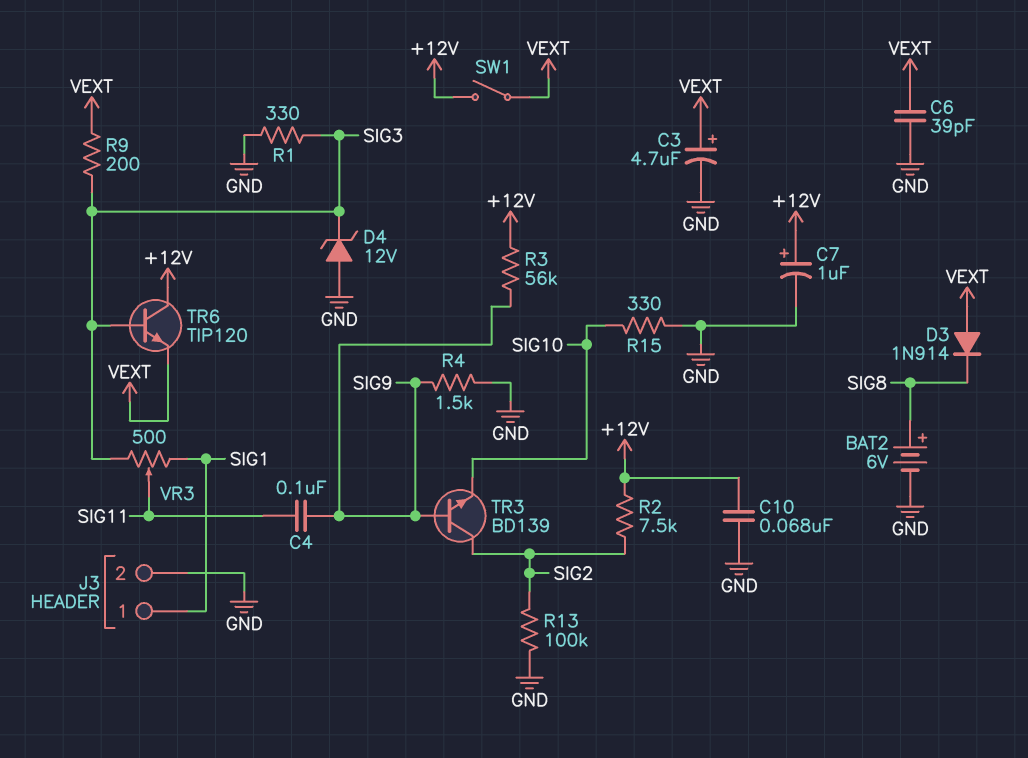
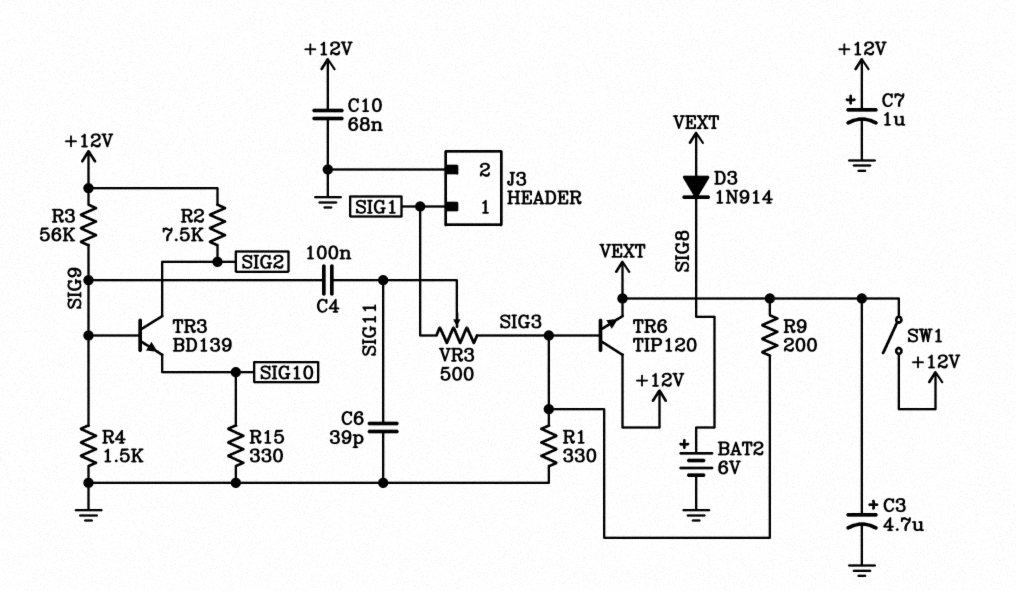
C6: 39pF (GND, VEXT) -> 39pF (GND, SIG11)
D4: zener 12V (A GND, K SIG3) -> none
R13: 100k (GND, SIG2) -> none

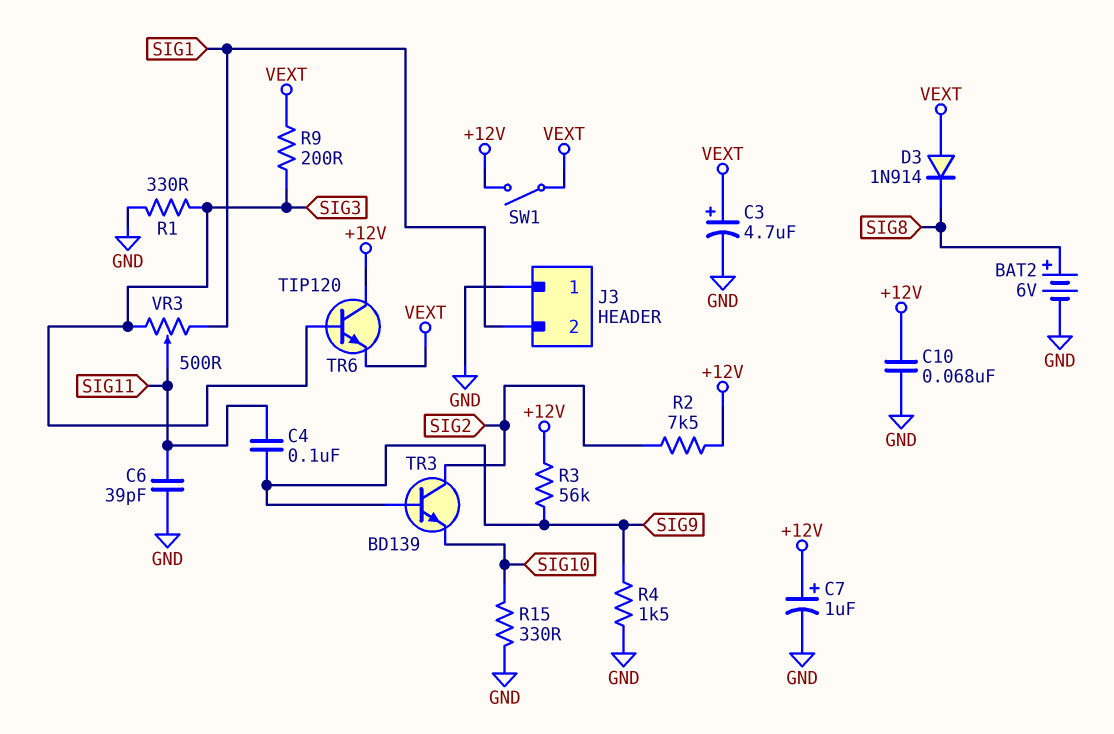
J3 pin 1: SIG1 -> GND
J3 pin 2: GND -> SIG1

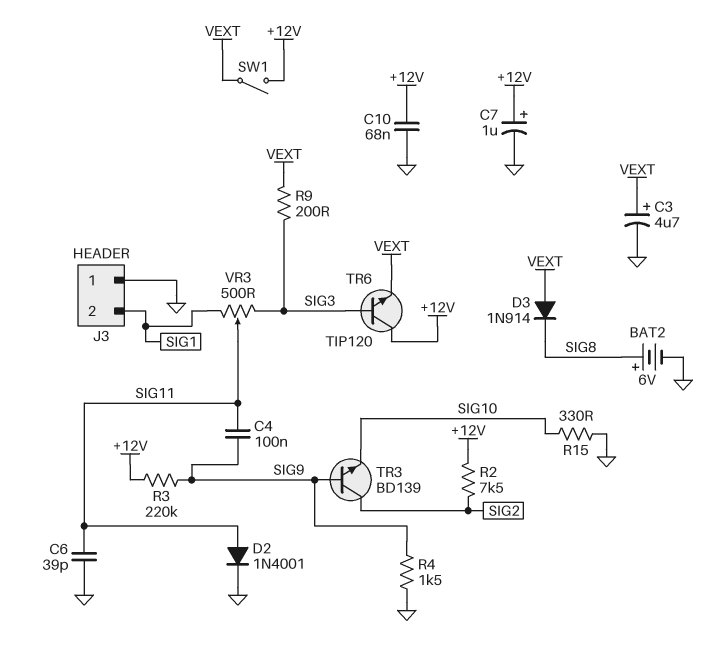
D2: none -> diode 1N4001 (A SIG11, K GND)
R1: 330 (GND, SIG3) -> none
R3: 56k (+12V, SIG9) -> 220k (+12V, SIG9)

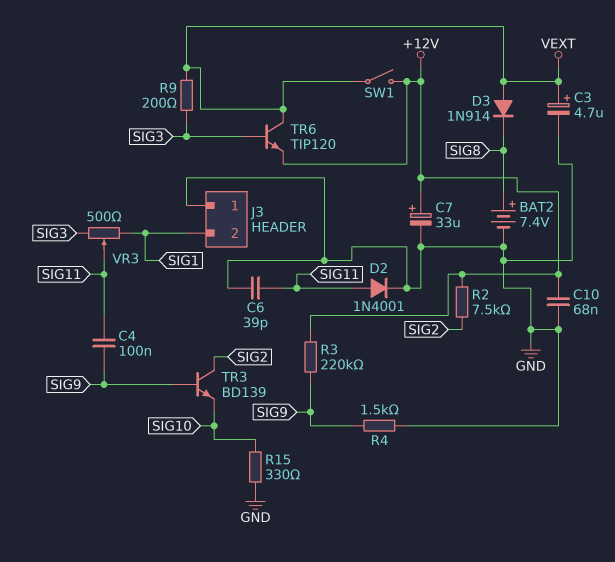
BAT2: 6V (plus SIG8, minus GND) -> 7.4V (plus SIG8, minus GND)
C7: 1uF (plus +12V, minus GND) -> 33uF (plus +12V, minus GND)
TR6: NPN TIP120 (B SIG3, C +12V, E VEXT) -> NPN TIP120 (B SIG3, C VEXT, E +12V)

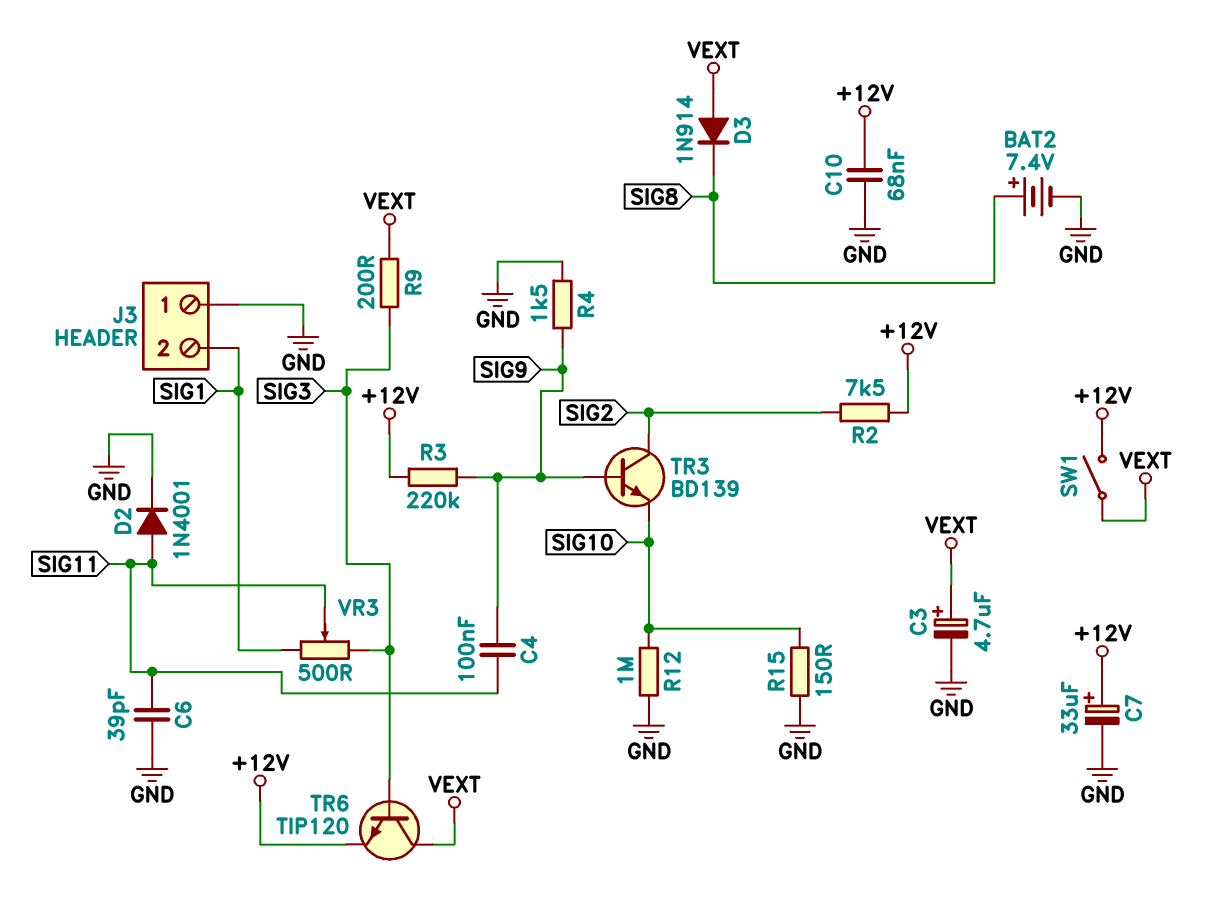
R12: none -> 1M (GND, SIG10)
R15: 330 (GND, SIG10) -> 150 (GND, SIG10)

